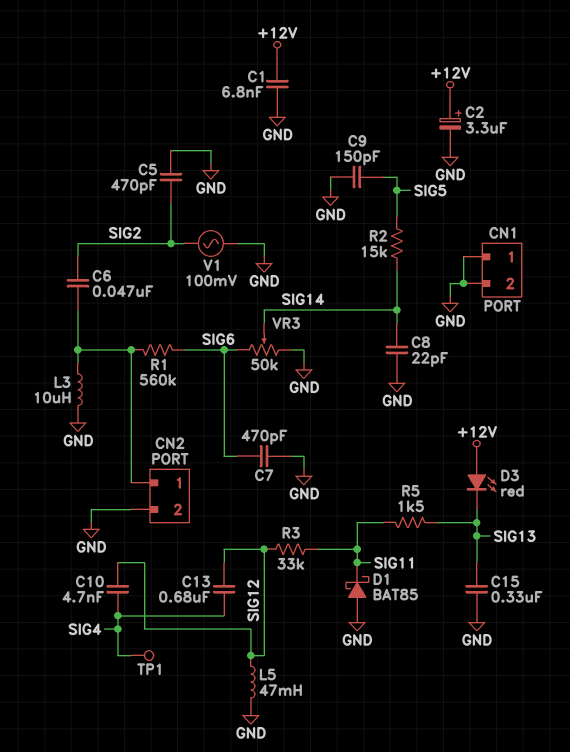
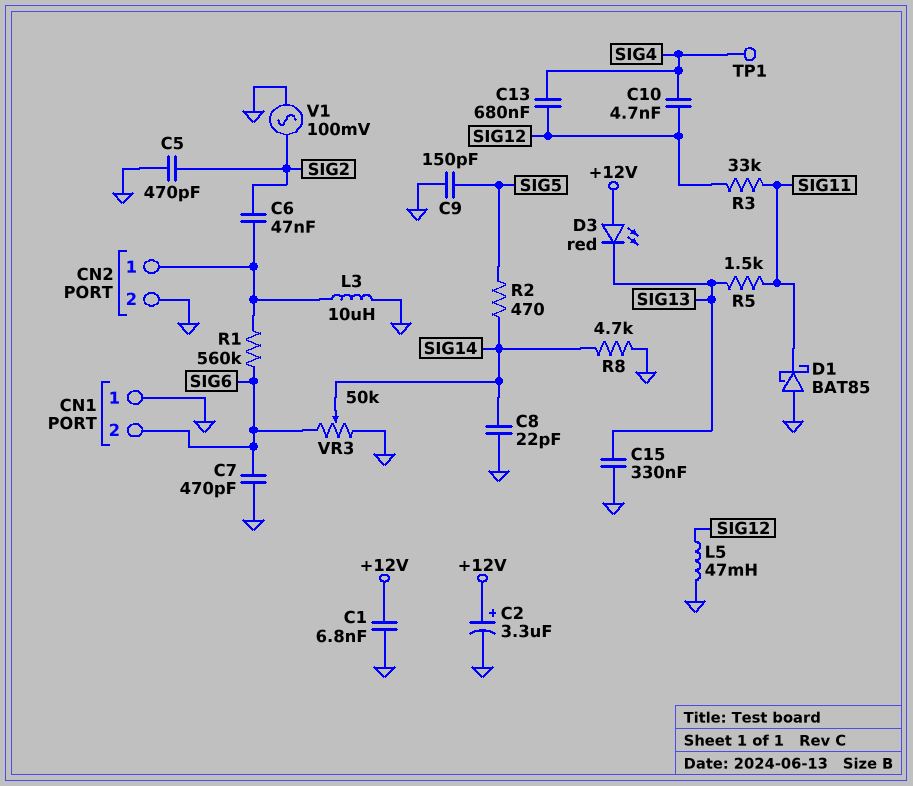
CN1 pin 2: GND -> SIG6
R2: 15k (SIG5, SIG14) -> 470 (SIG5, SIG14)
R8: none -> 4.7k (GND, SIG14)

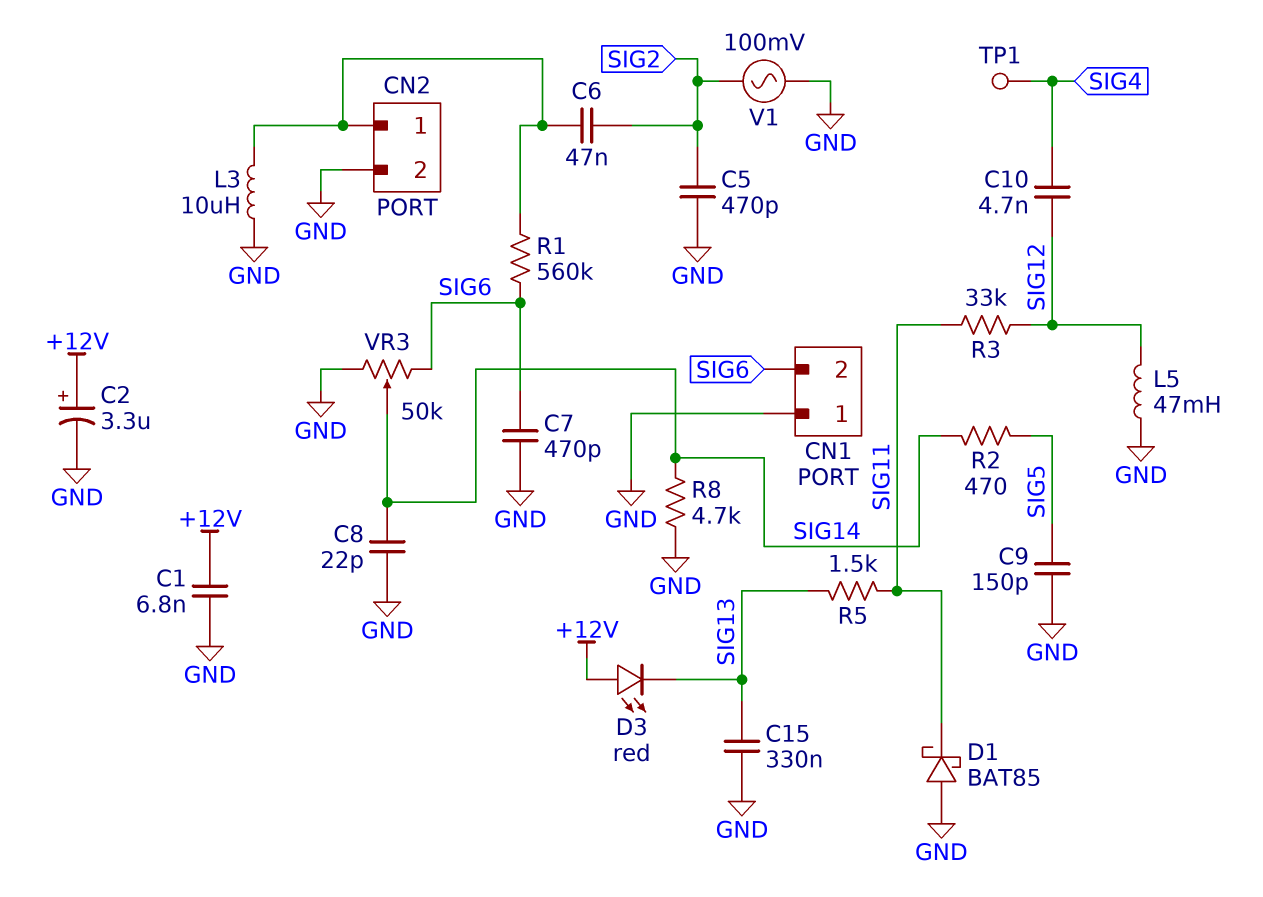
C13: 680nF (SIG4, SIG12) -> none

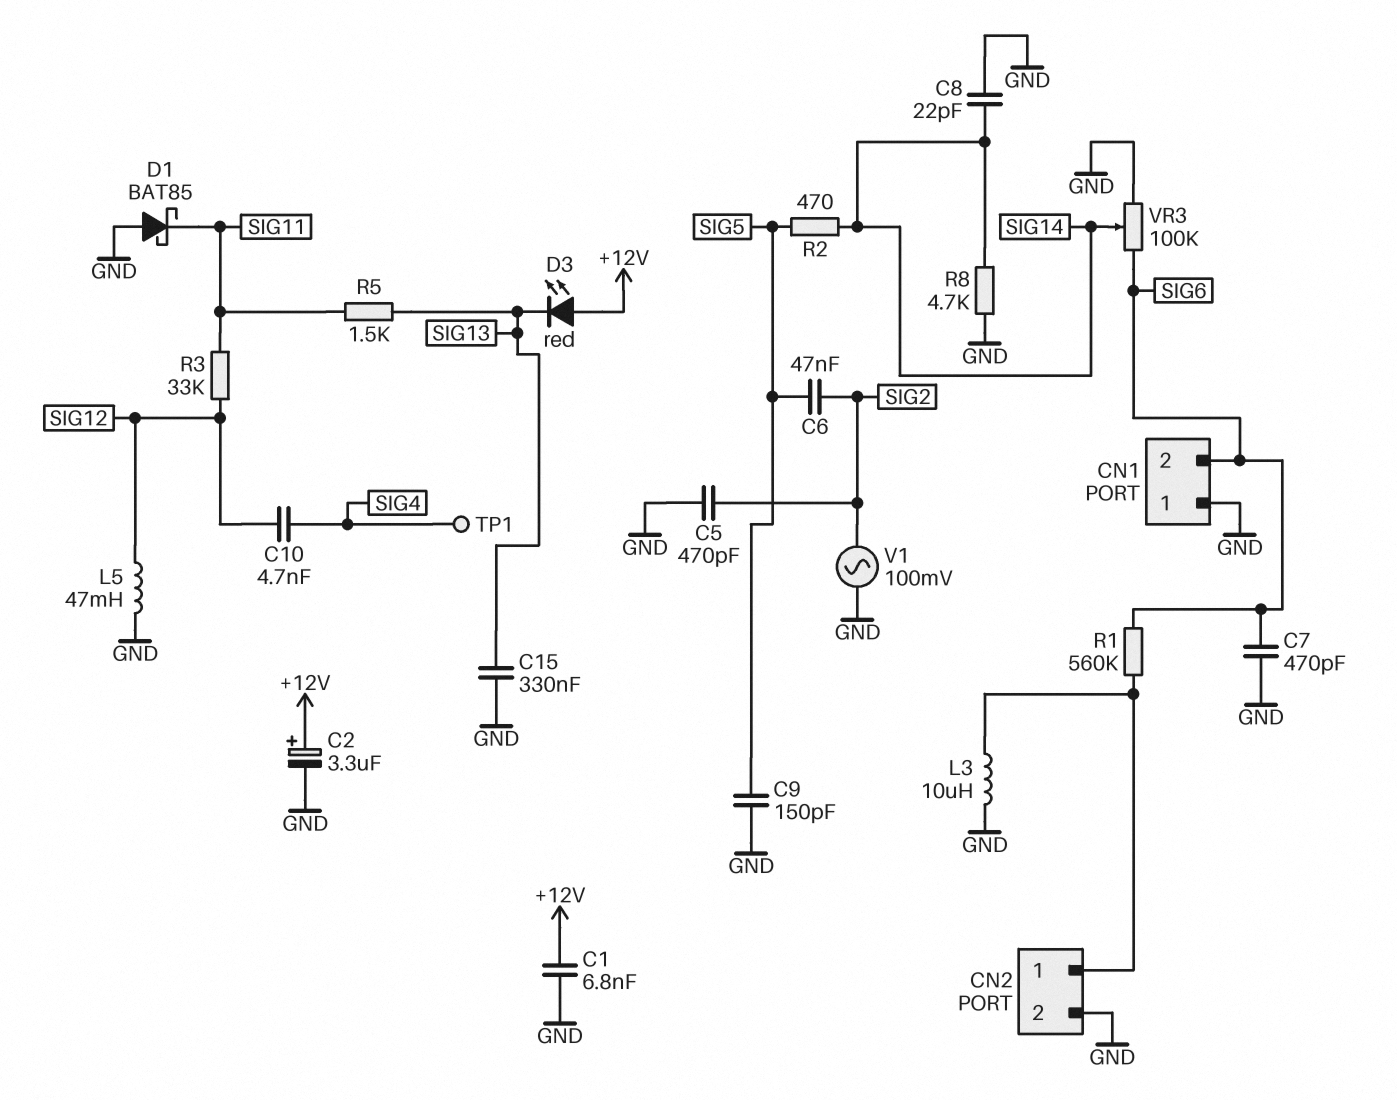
C6: 47nF (CN2/1, SIG2) -> 47nF (SIG2, SIG5)
VR3: 50k (GND, SIG6, wiper SIG14) -> 100k (GND, SIG6, wiper SIG14)

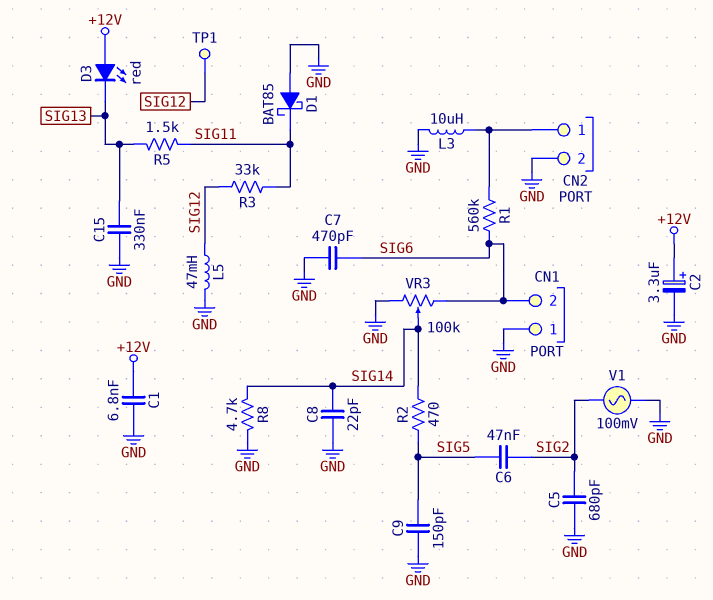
C5: 470pF (GND, SIG2) -> 680pF (GND, SIG2)
C10: 4.7nF (SIG4, SIG12) -> none
TP1: test point (SIG4) -> test point (SIG12)

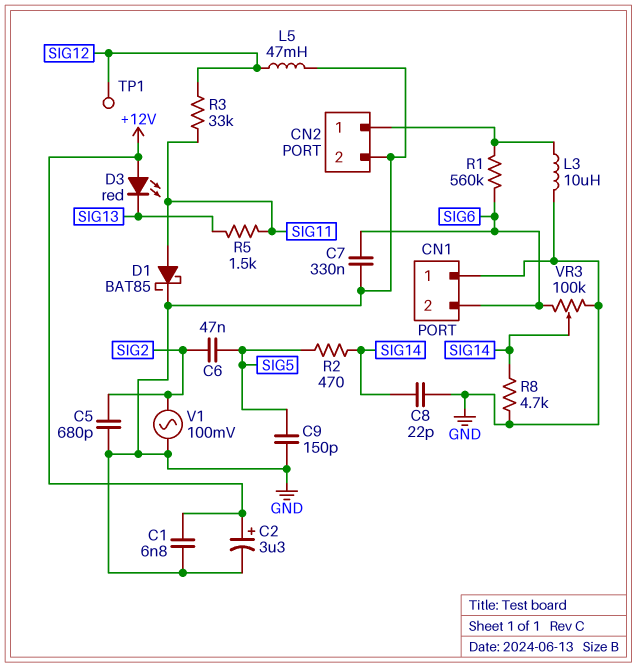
C7: 470pF (GND, SIG6) -> 330nF (GND, SIG6)
C15: 330nF (GND, SIG13) -> none
D1: schottky BAT85 (A GND, K SIG11) -> schottky BAT85 (A SIG11, K GND)

